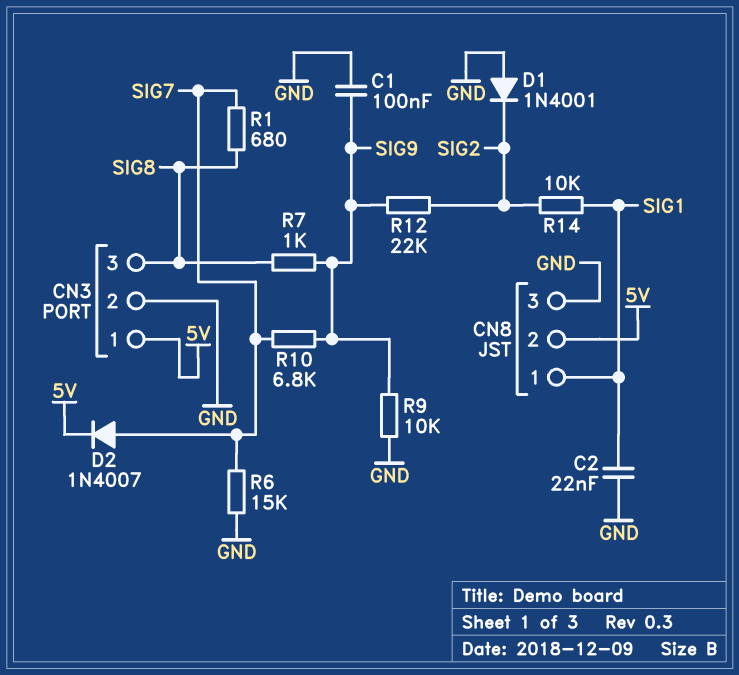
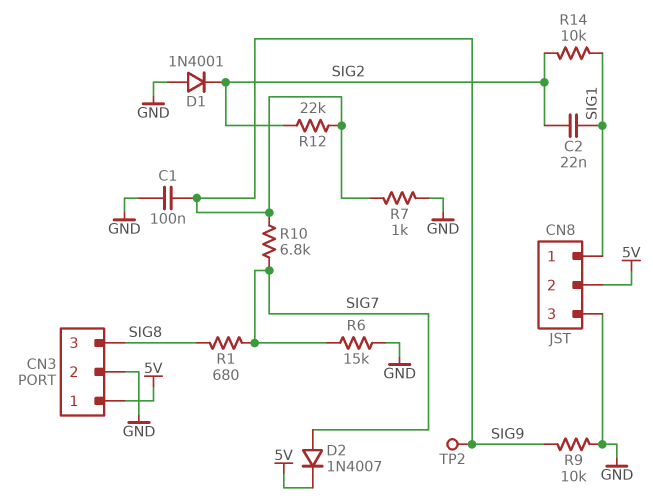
C2: 22nF (GND, SIG1) -> 22nF (SIG1, SIG2)
R7: 1k (SIG8, SIG9) -> 1k (GND, SIG9)
TP2: none -> test point (SIG9)

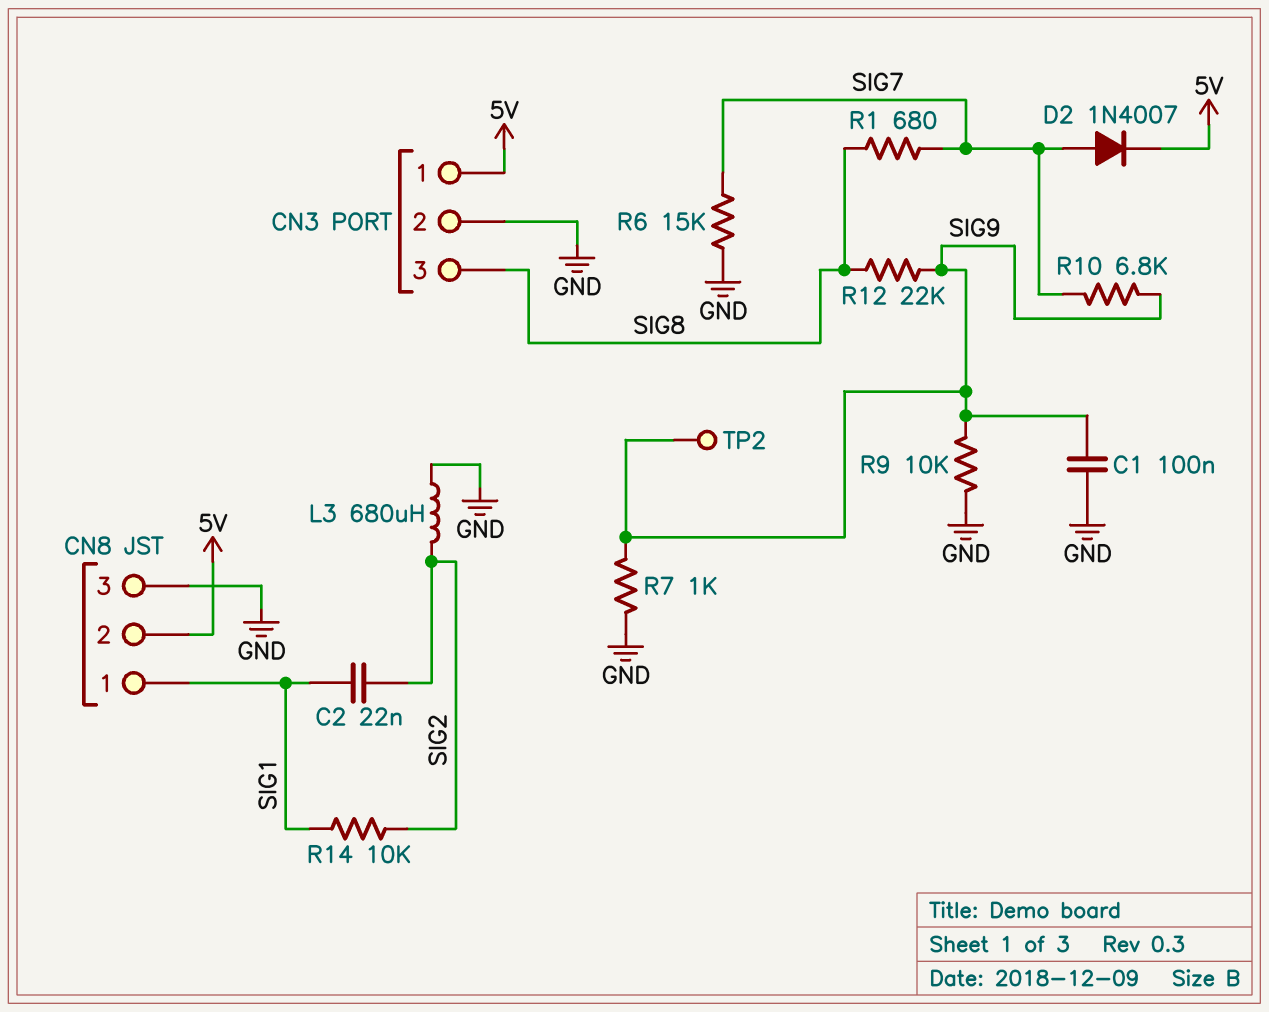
D1: diode 1N4001 (A GND, K SIG2) -> none
L3: none -> 680uH (GND, SIG2)
R12: 22k (SIG2, SIG9) -> 22k (SIG8, SIG9)

